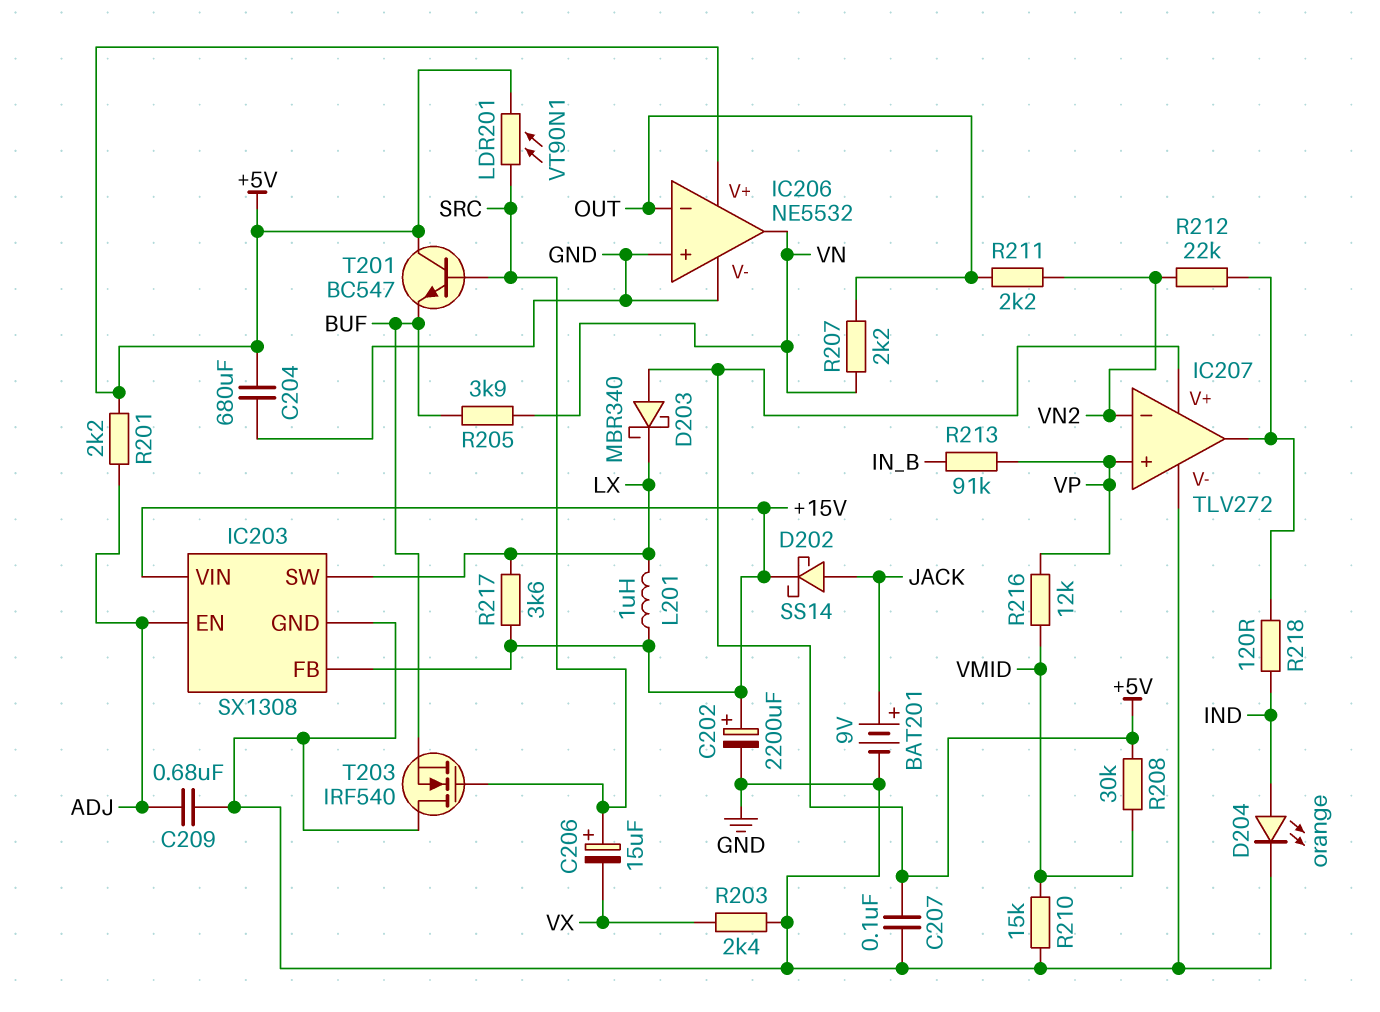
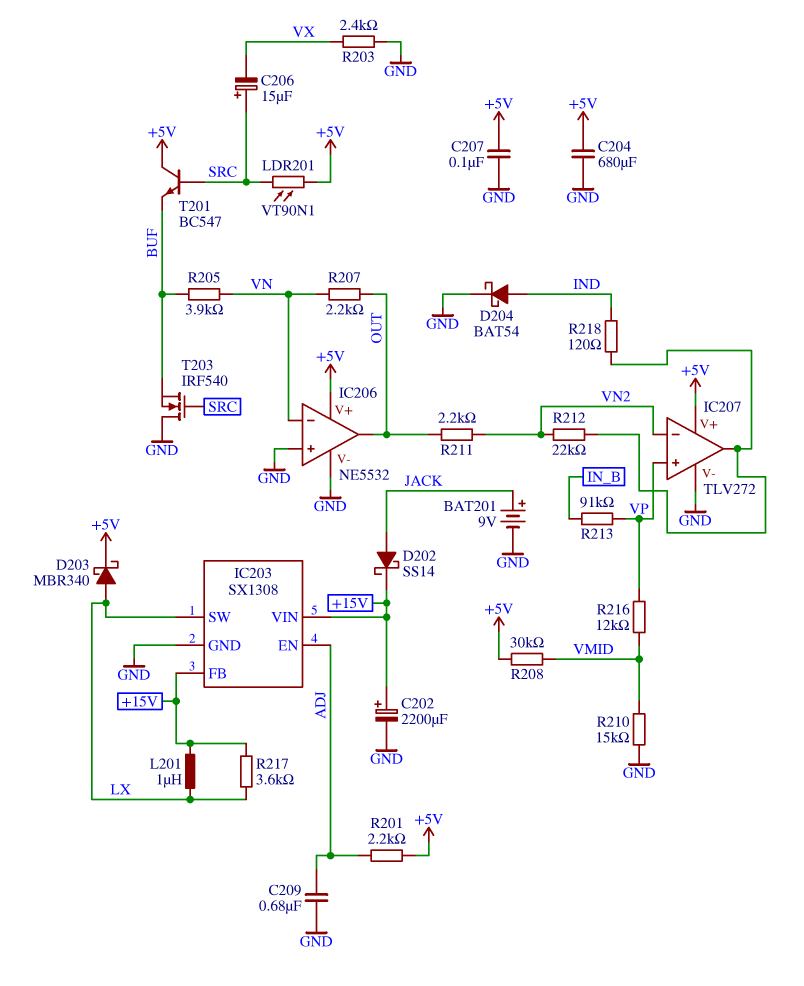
D203: schottky MBR340 (A +5V, K LX) -> schottky MBR340 (A LX, K +5V)
D204: LED orange (A IND, K GND) -> schottky BAT54 (A IND, K GND)
IC206 pin in-: OUT -> VN
IC206 pin out: VN -> OUT

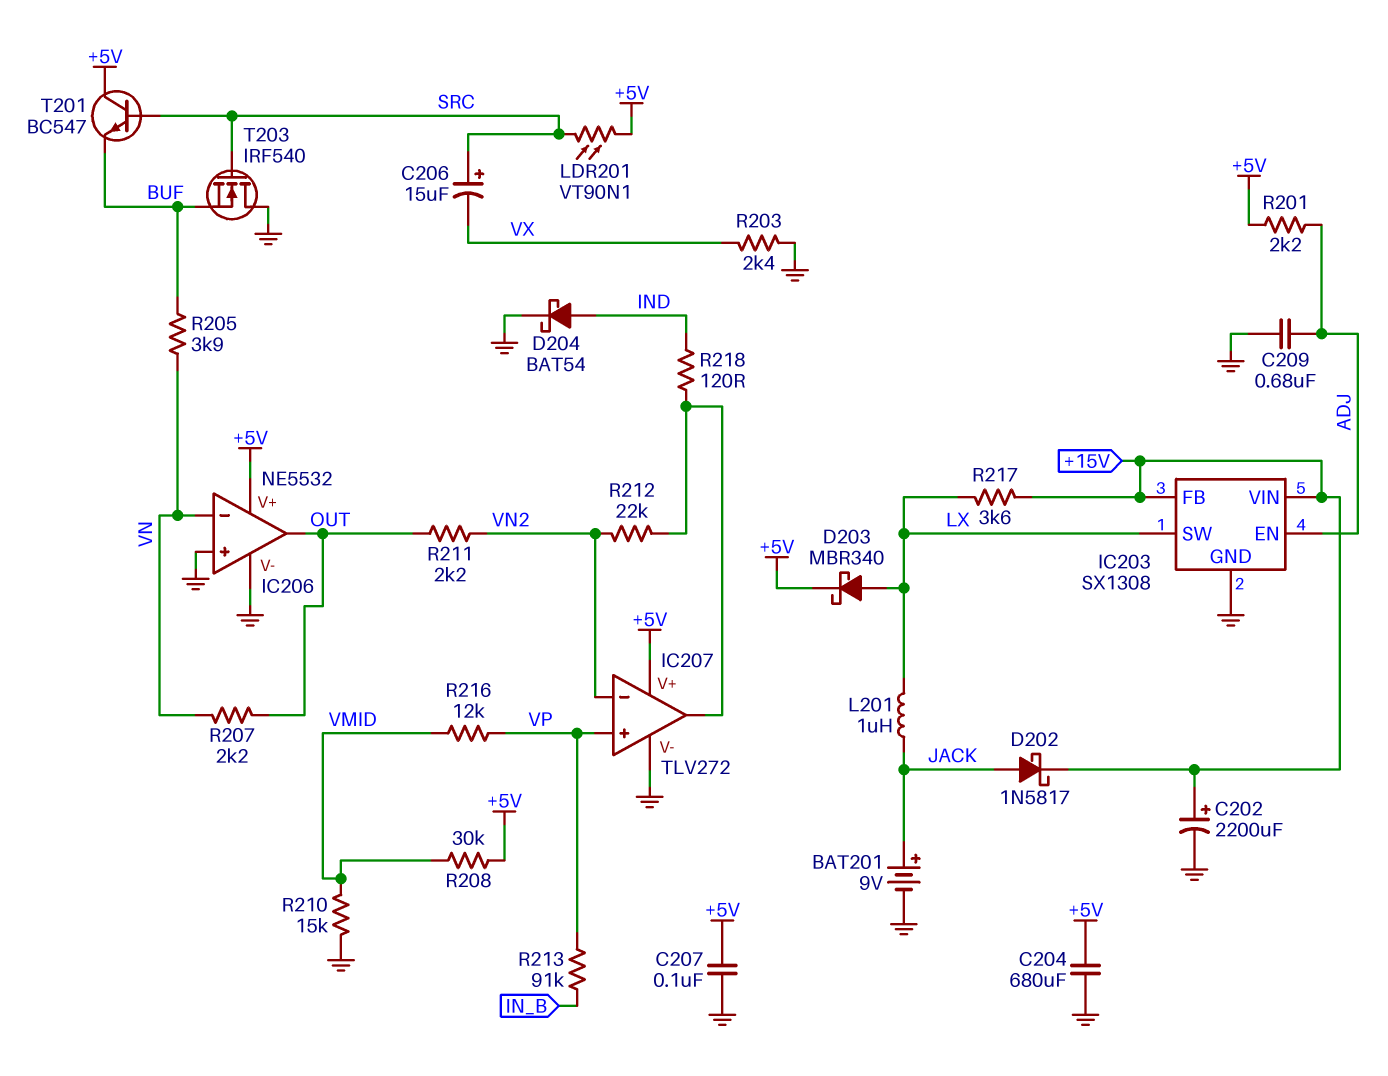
D202: schottky SS14 (A JACK, K +15V) -> schottky 1N5817 (A JACK, K +15V)
L201: 1uH (+15V, LX) -> 1uH (JACK, LX)

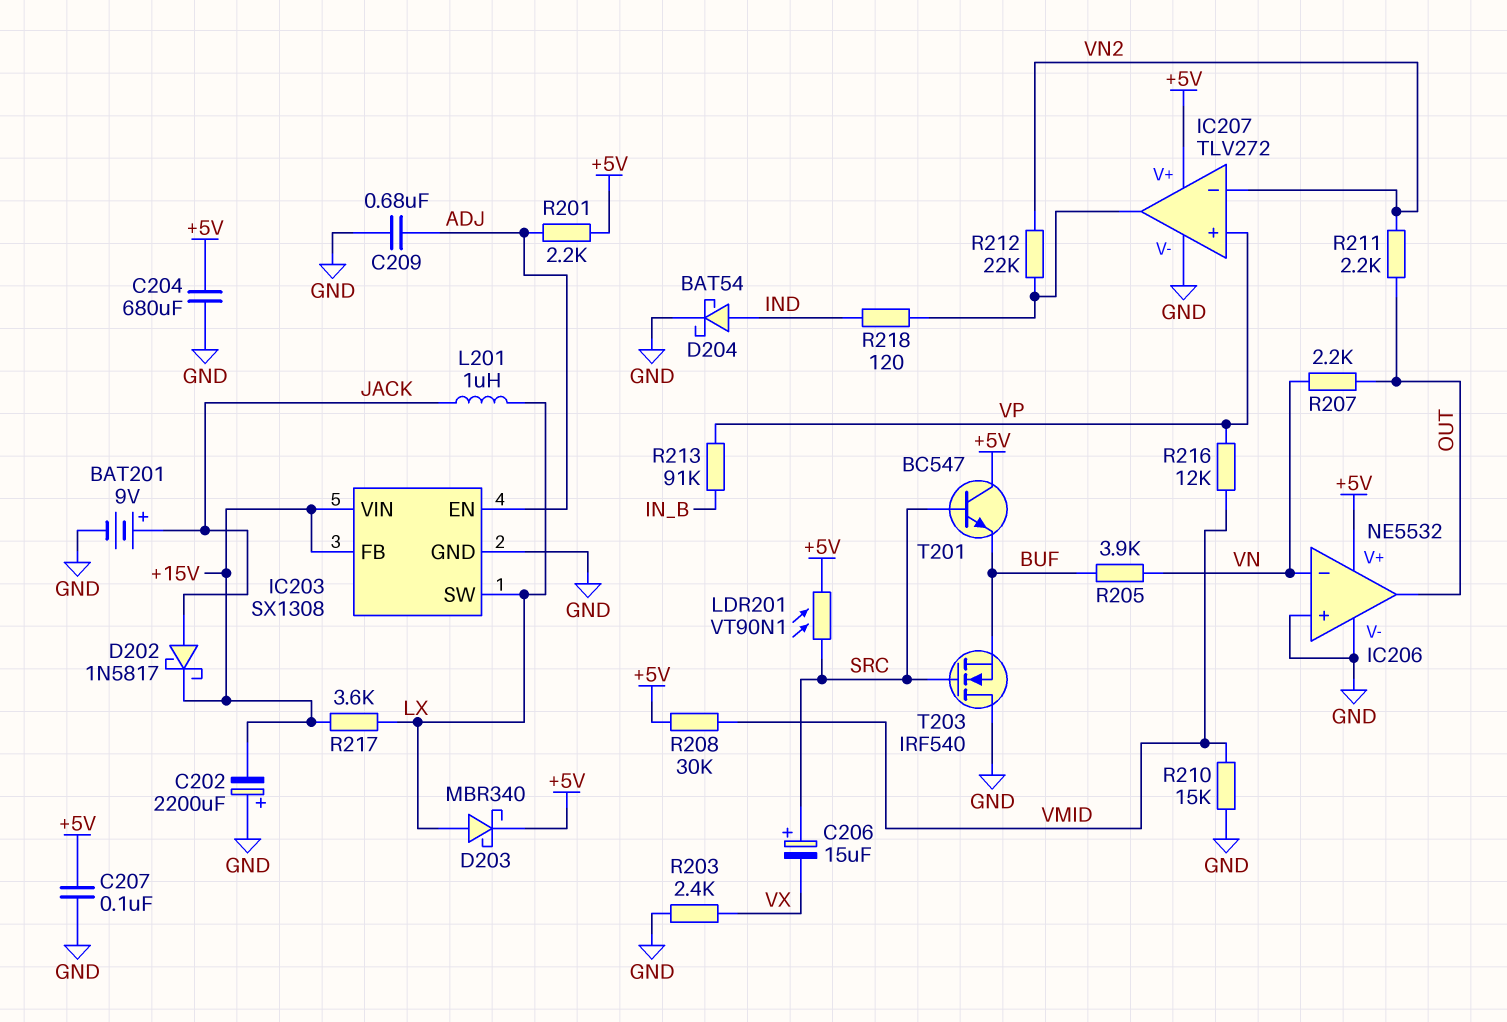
C202: 2200uF (plus +15V, minus GND) -> 2200uF (plus GND, minus +15V)

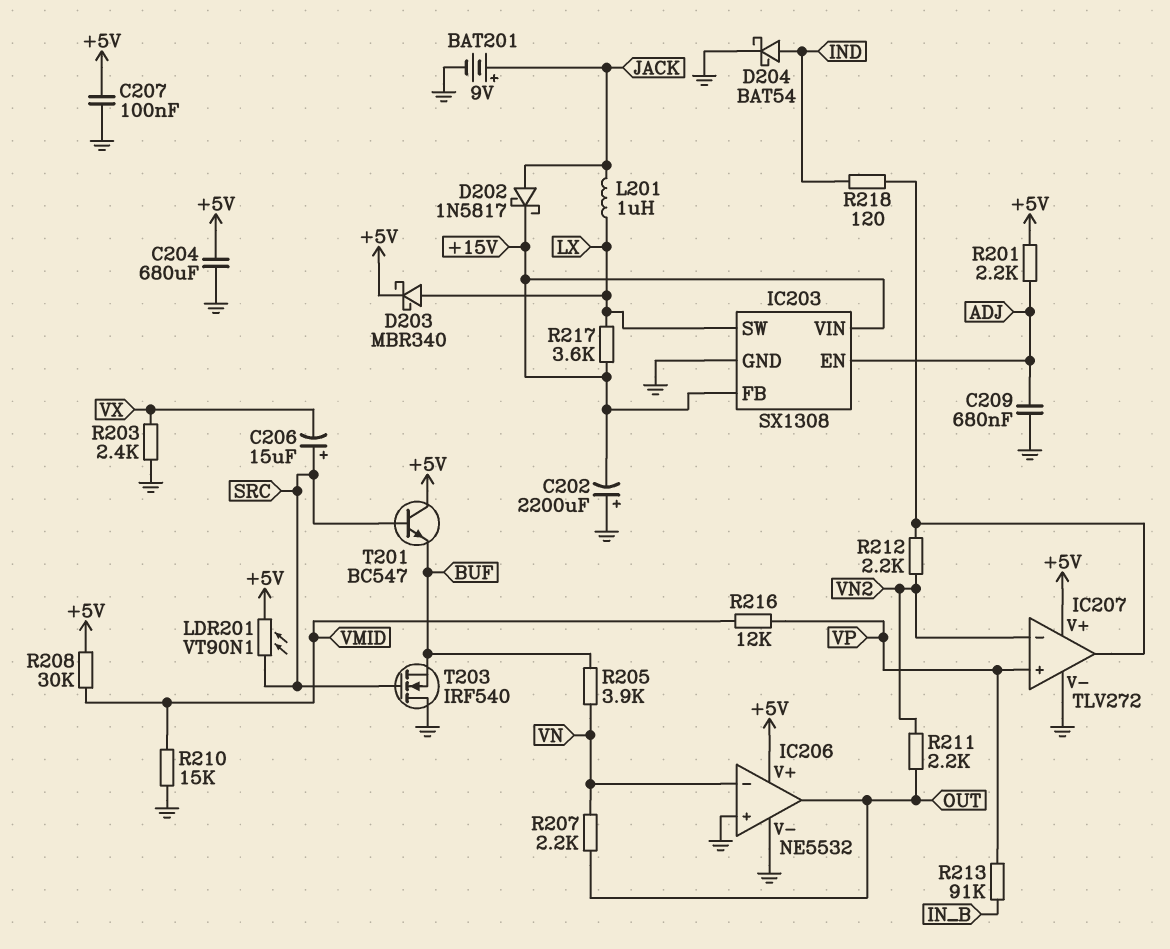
R212: 22k (IC207/out, VN2) -> 2.2k (IC207/out, VN2)

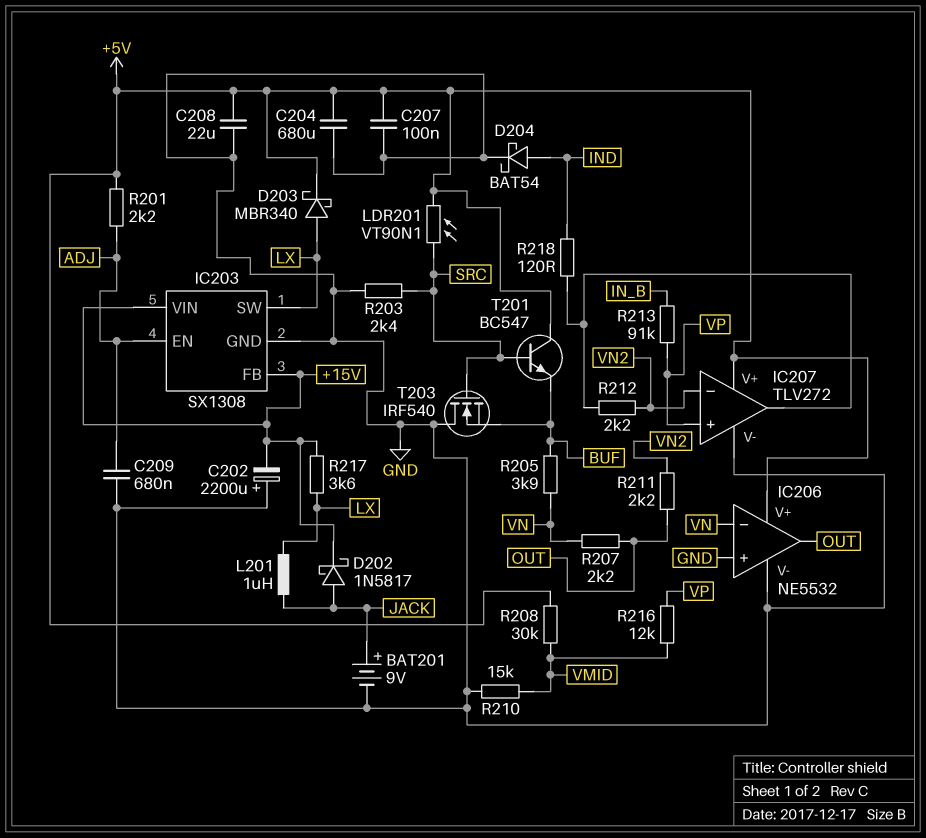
C206: 15uF (plus SRC, minus VX) -> none
C208: none -> 22uF (+5V, GND)
R203: 2.4k (GND, VX) -> 2.4k (GND, SRC)

